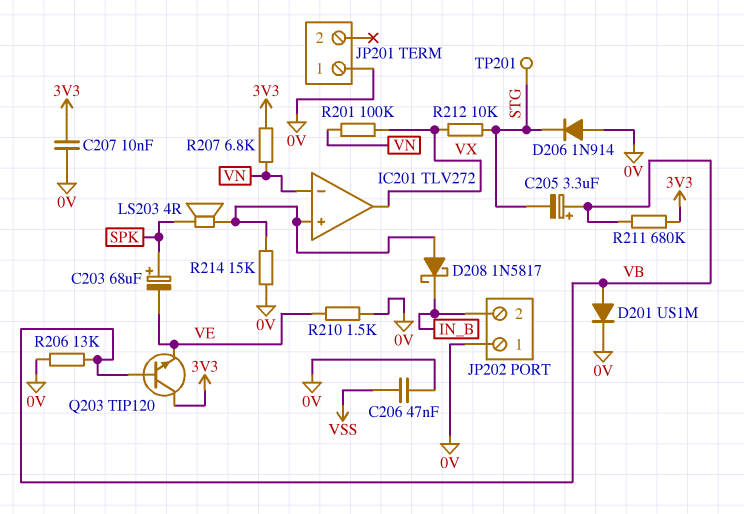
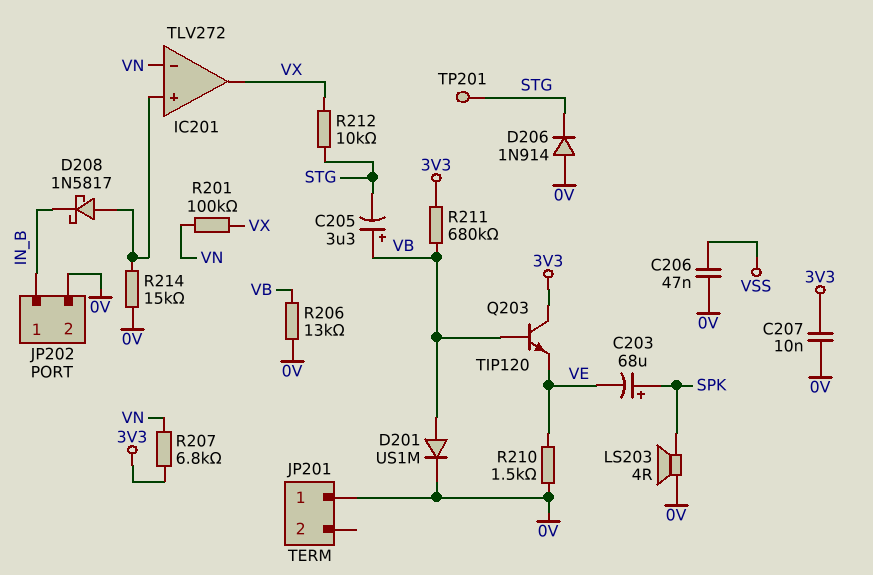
JP202 pin 1: 0V -> IN_B
JP202 pin 2: IN_B -> 0V
LS203: speaker 4R (IC201/in+, SPK) -> speaker 4R (0V, SPK)

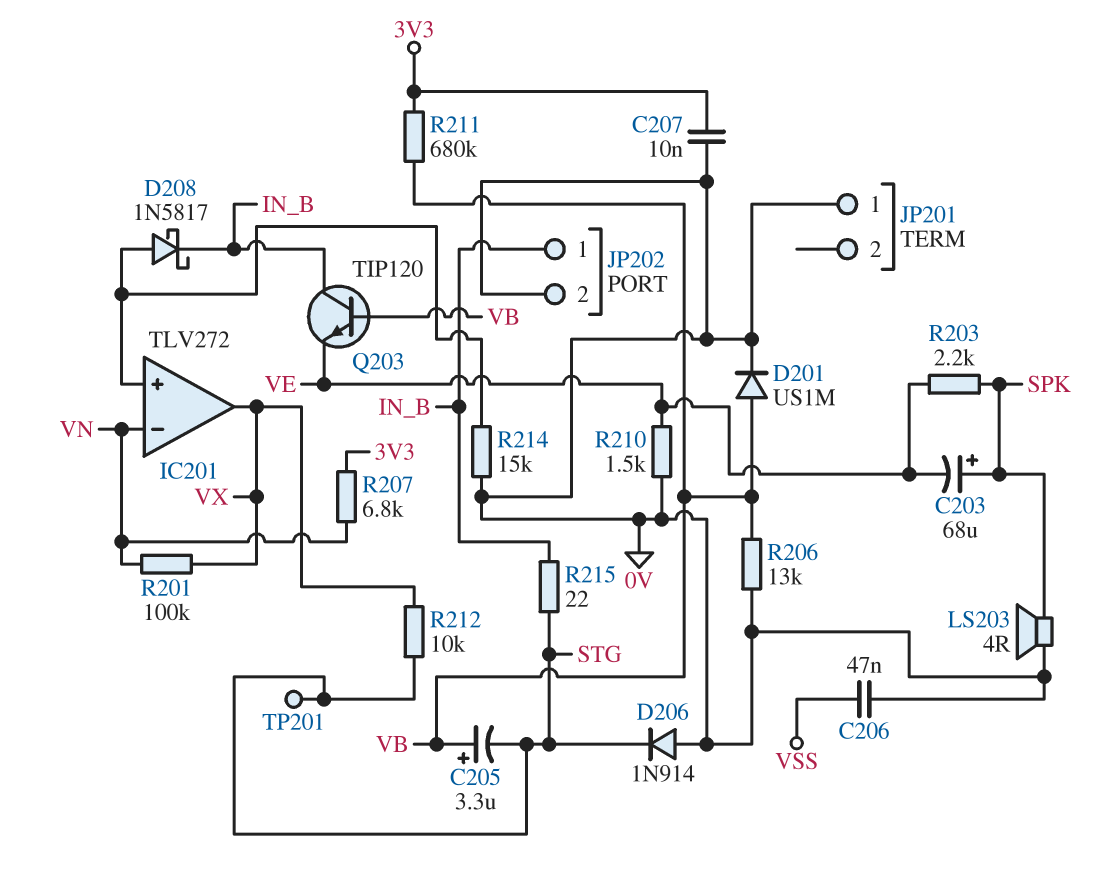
Q203: NPN TIP120 (B VB, C 3V3, E VE) -> NPN TIP120 (B VB, C IN_B, E VE)
R203: none -> 2.2k (SPK, VE)
R215: none -> 22 (IN_B, STG)

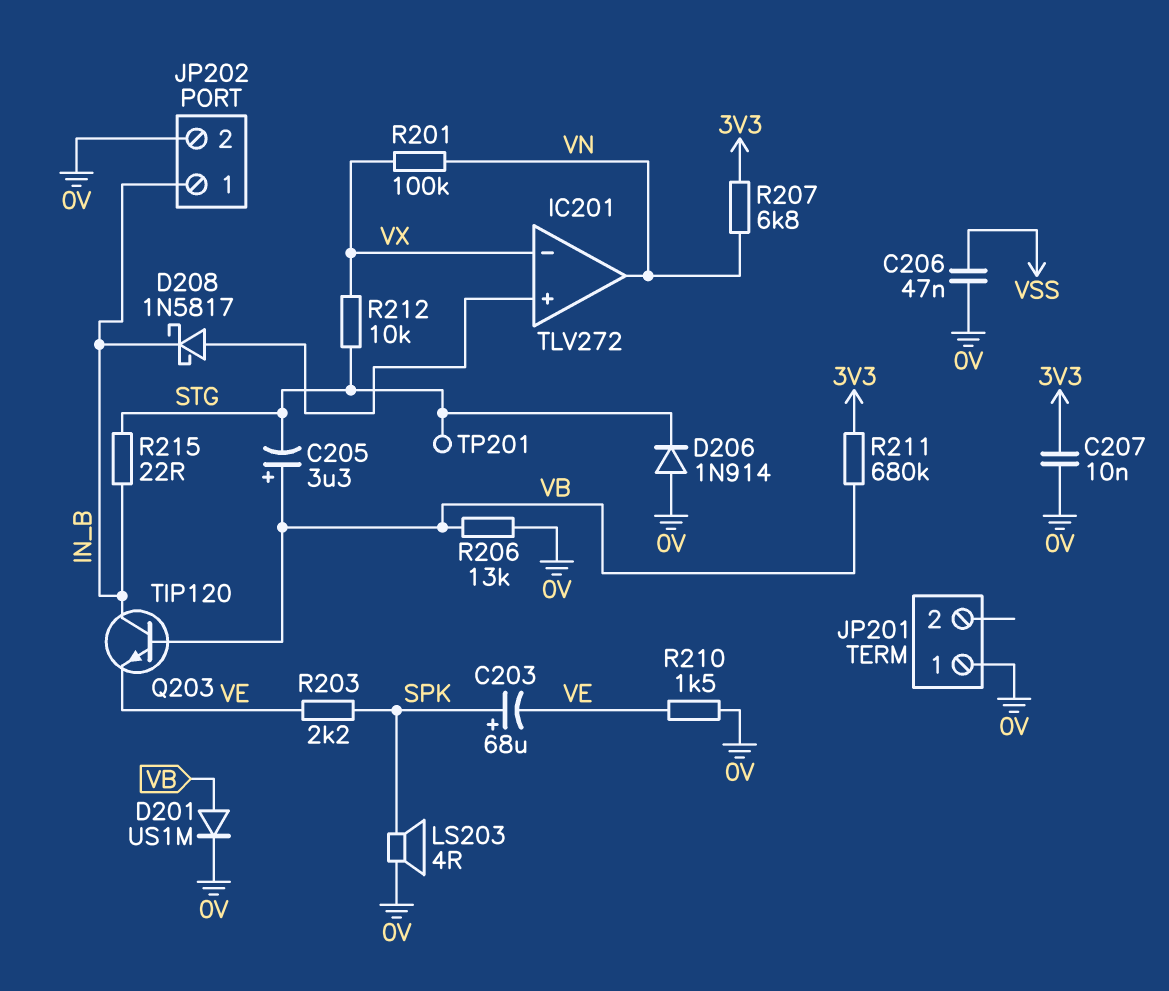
IC201 pin in-: VN -> VX
IC201 pin out: VX -> VN
R214: 15k (0V, IC201/in+) -> none

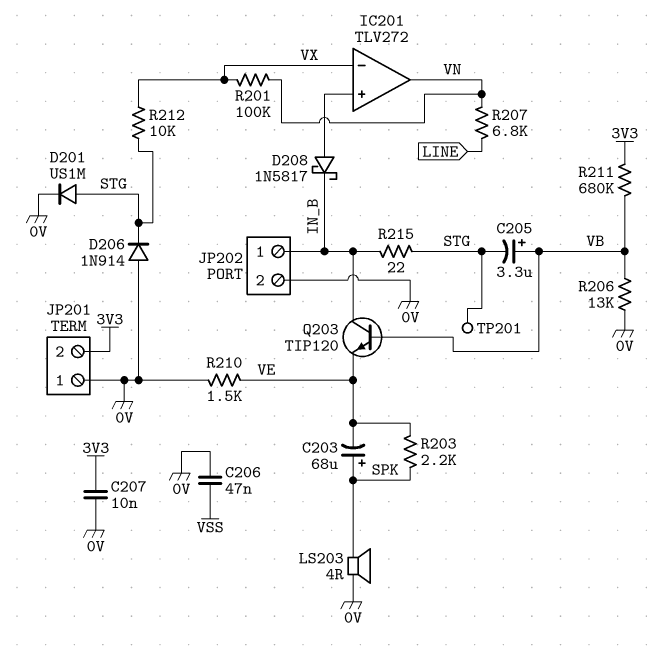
D201: diode US1M (A VB, K 0V) -> diode US1M (A STG, K 0V)
JP201 pin 2: none -> 3V3
R207: 6.8k (3V3, VN) -> 6.8k (LINE, VN)

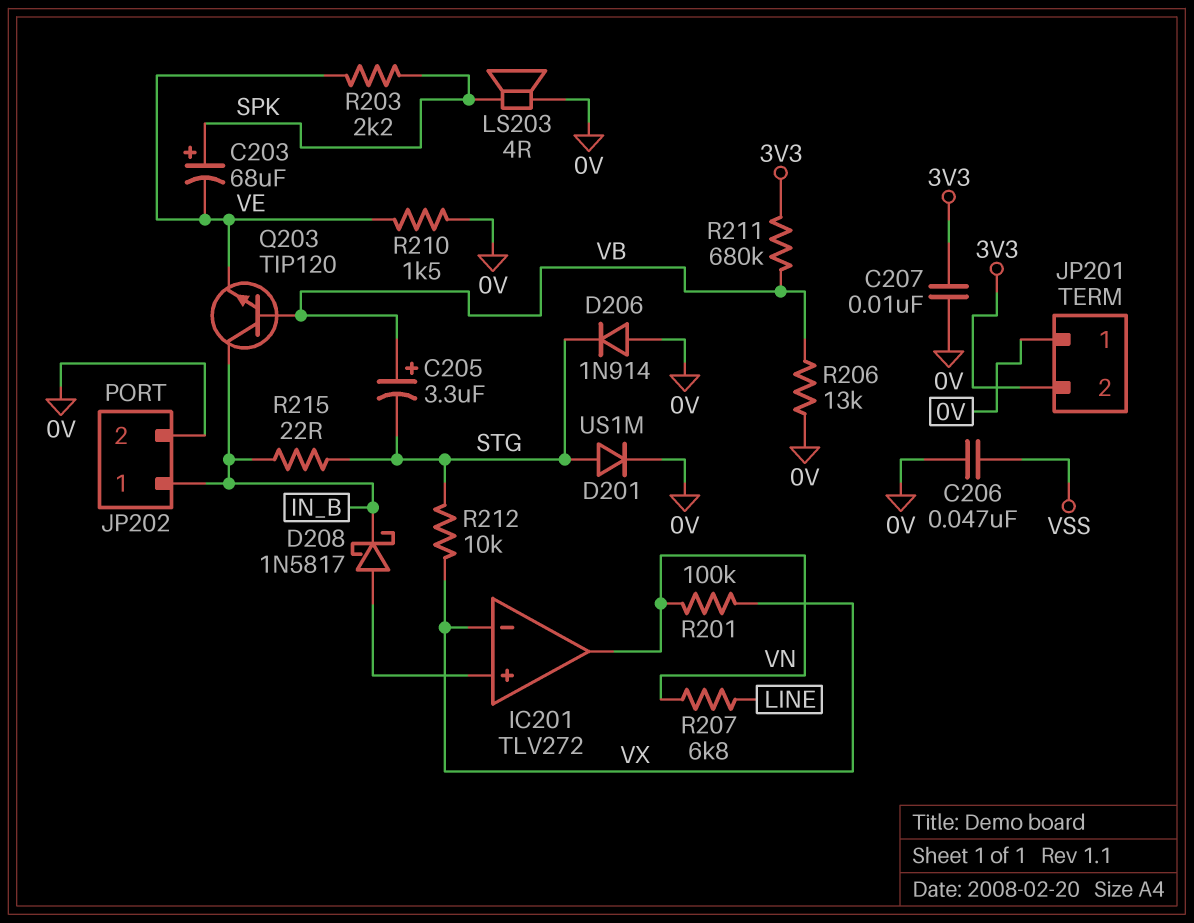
TP201: test point (STG) -> none

